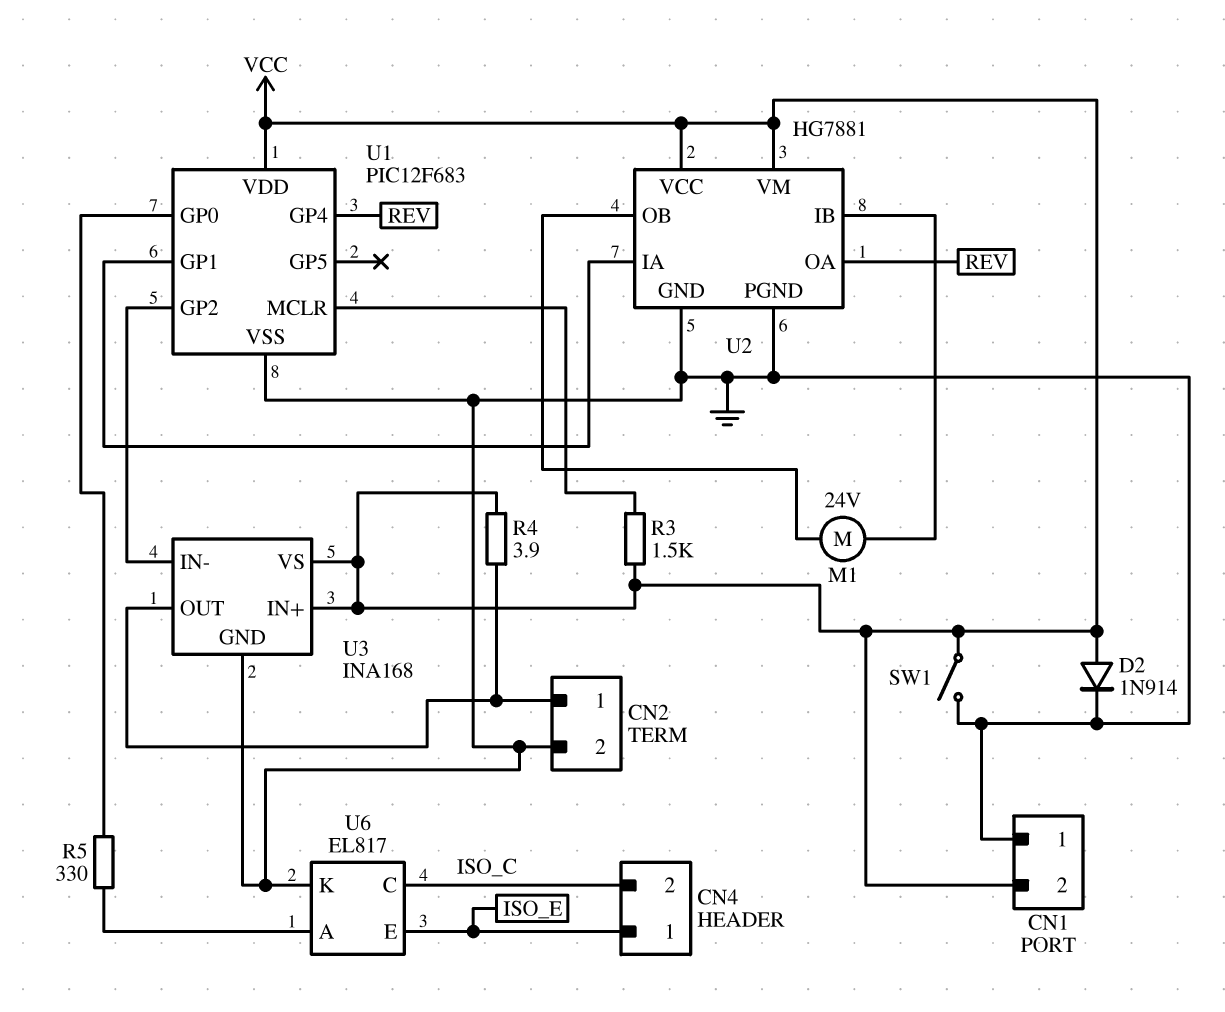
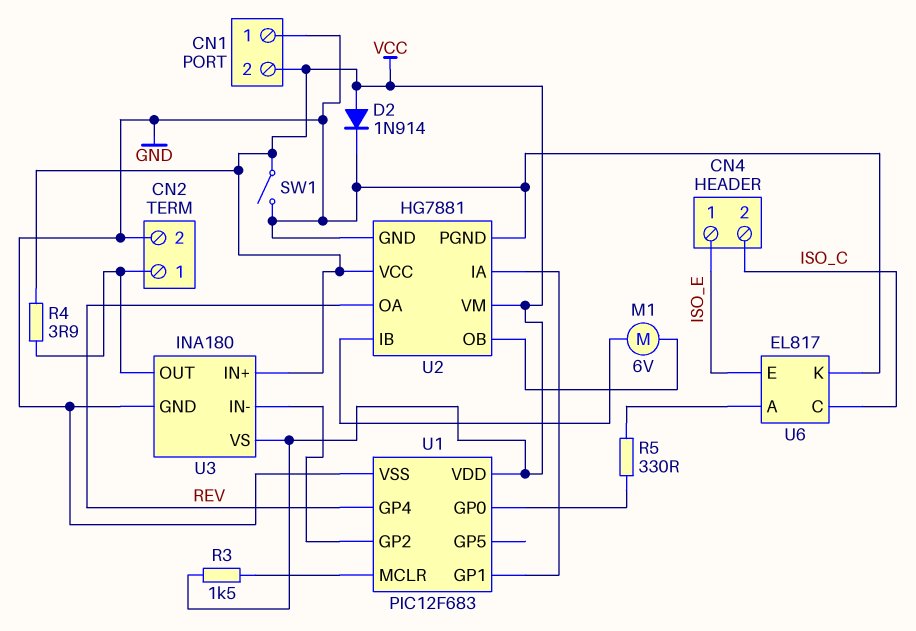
M1: motor 24V (U2/IB, U2/OB) -> motor 6V (U2/IB, U2/OB)
U3: INA168 -> INA180

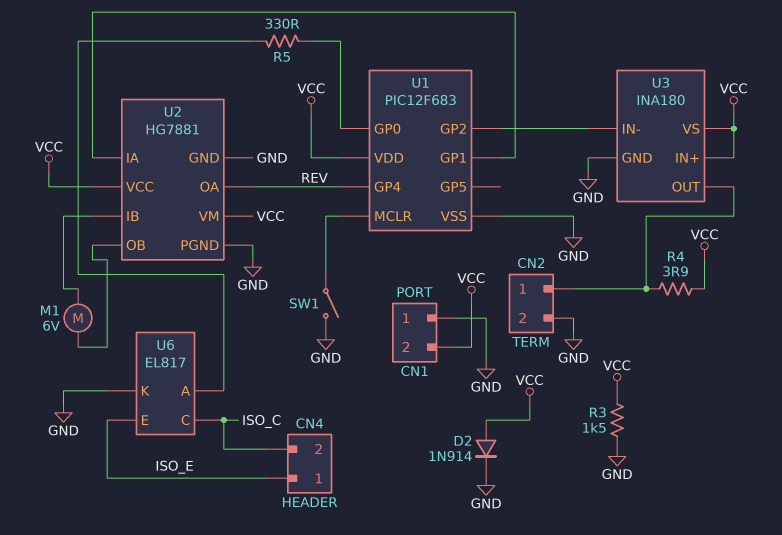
R3: 1.5k (U1/MCLR, VCC) -> 1.5k (GND, VCC)
SW1: switch (GND, VCC) -> switch (GND, U1/MCLR)

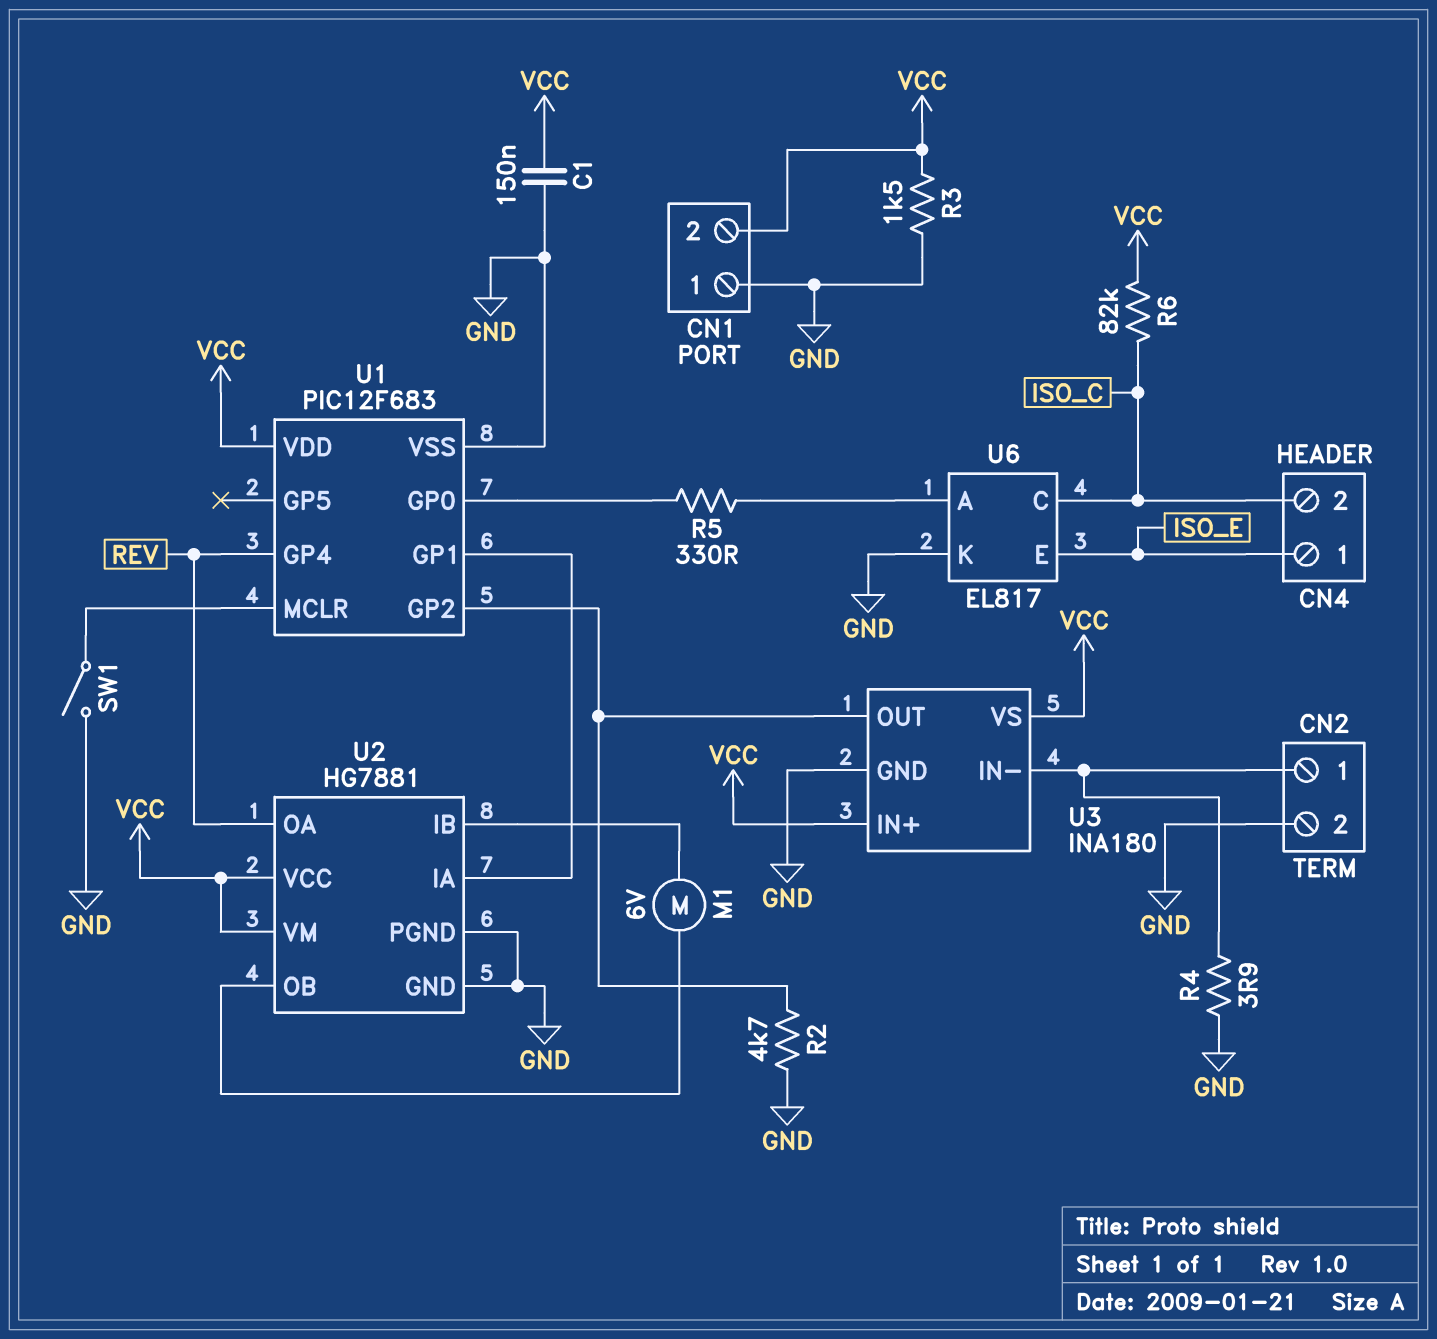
C1: none -> 150nF (GND, VCC)
D2: diode 1N914 (A VCC, K GND) -> none
R2: none -> 4.7k (GND, U1/GP2)
R4: 3.9 (CN2/1, VCC) -> 3.9 (CN2/1, GND)
R6: none -> 82k (ISO_C, VCC)
U3 pin IN-: U1/GP2 -> CN2/1
U3 pin OUT: CN2/1 -> U1/GP2

